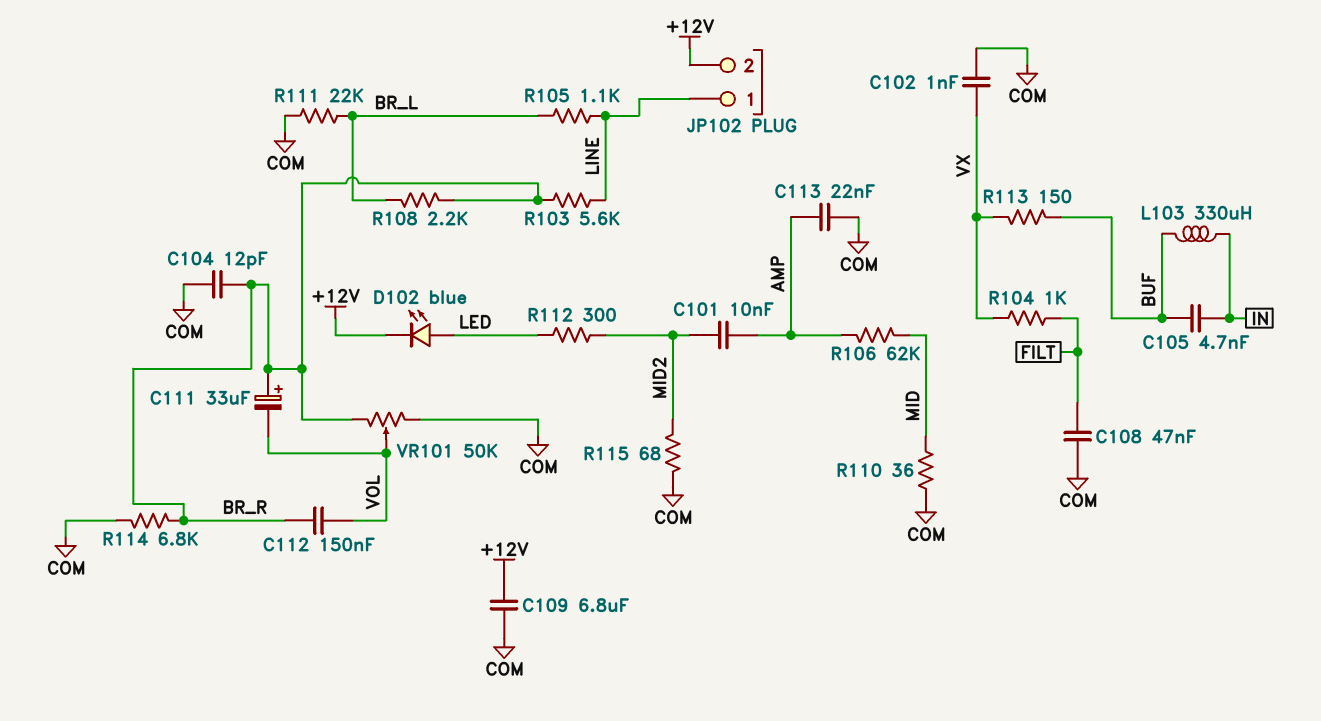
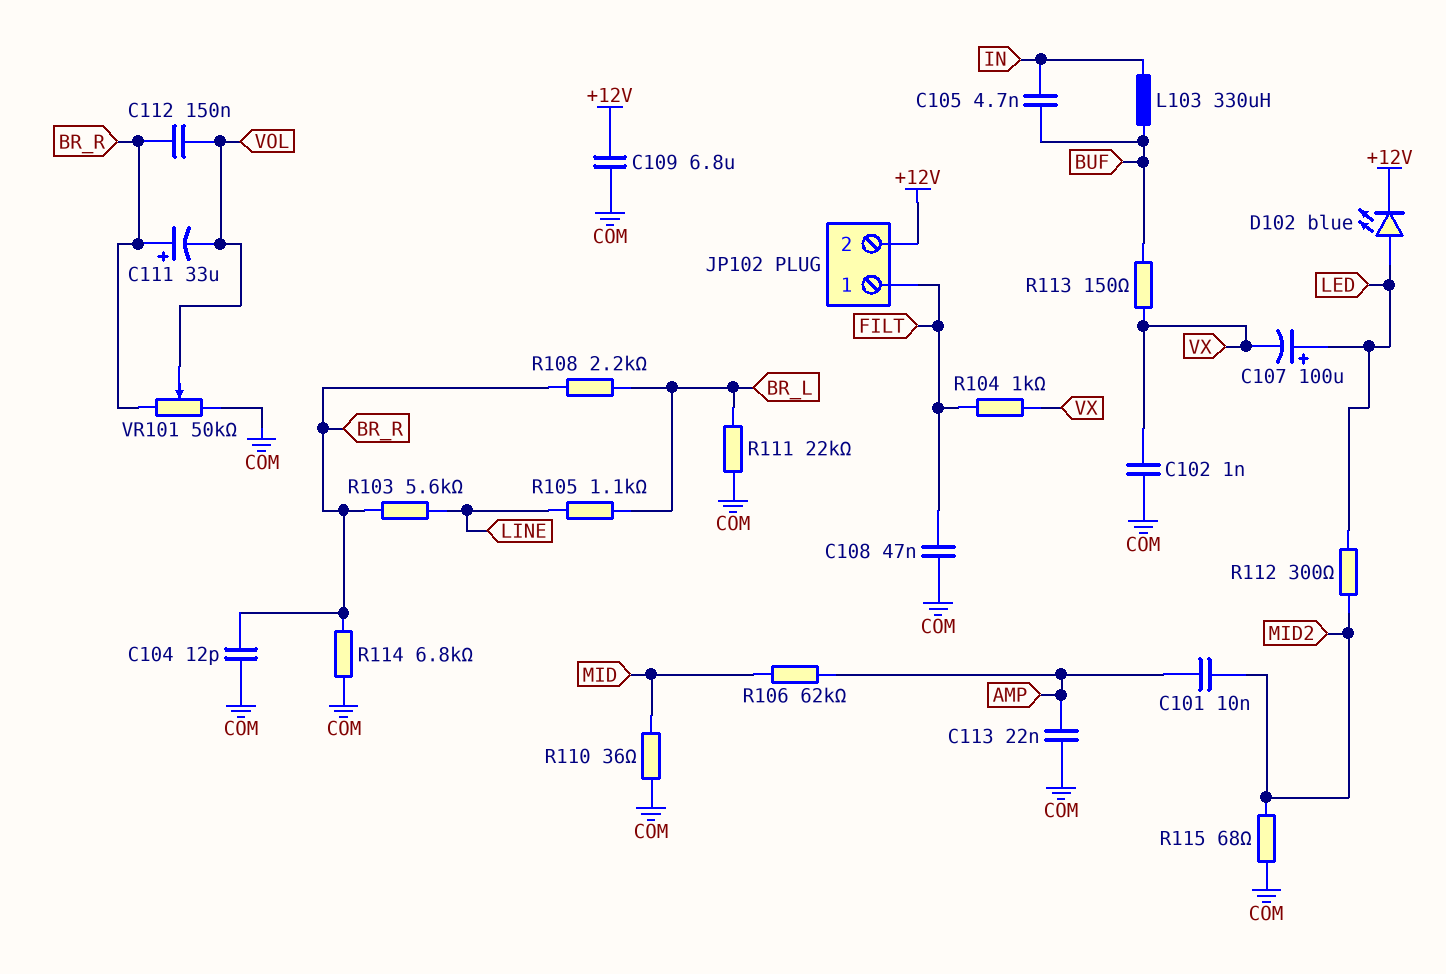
C107: none -> 100uF (plus LED, minus VX)
JP102 pin 1: LINE -> FILT

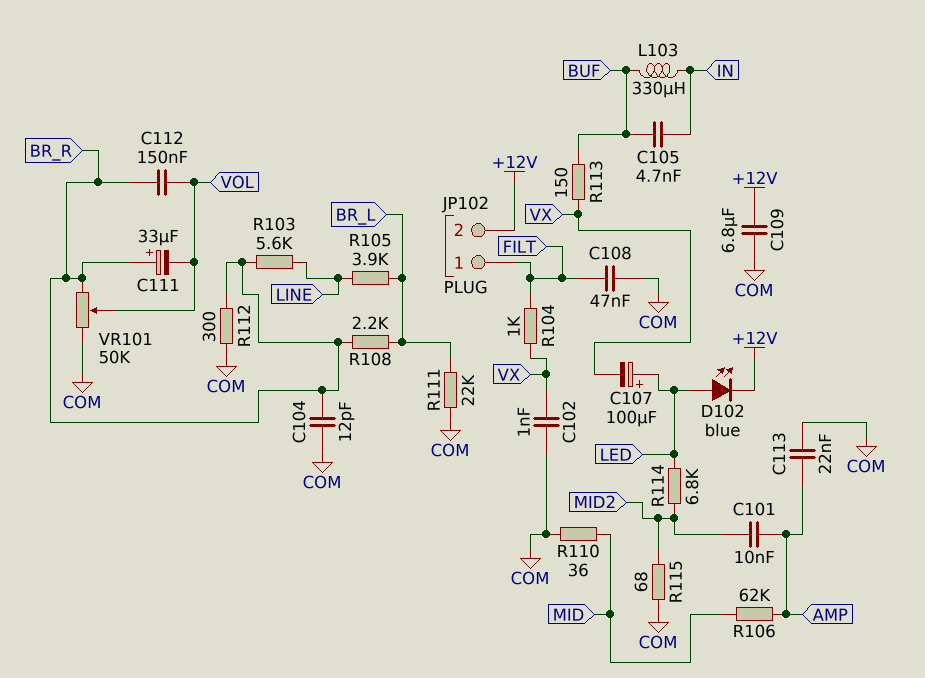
R105: 1.1k (BR_L, LINE) -> 3.9k (BR_L, LINE)
R112: 300 (LED, MID2) -> 300 (BR_R, COM)
R114: 6.8k (BR_R, COM) -> 6.8k (LED, MID2)

